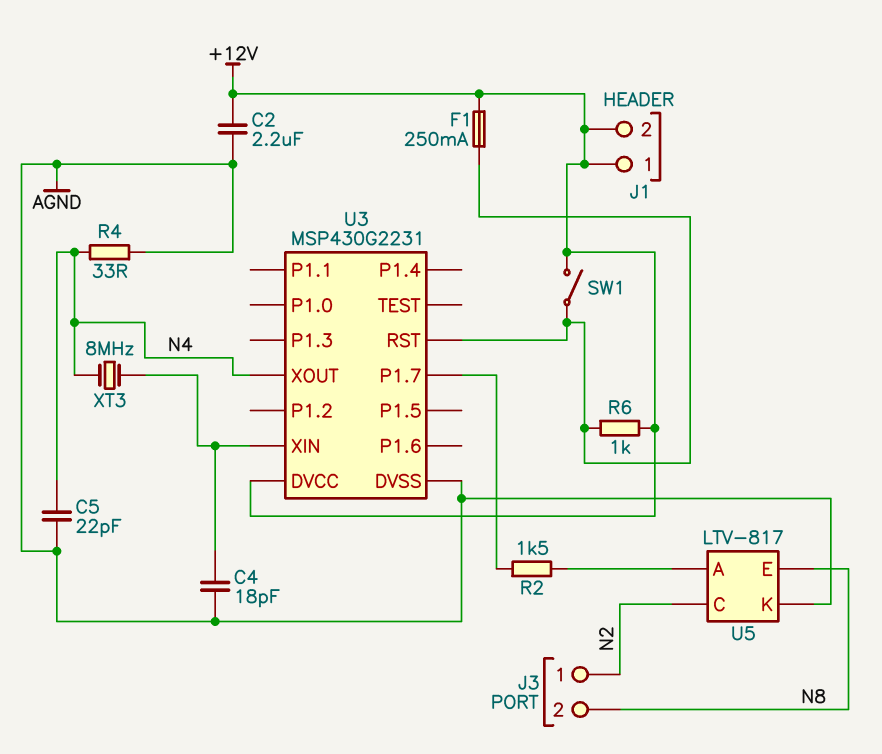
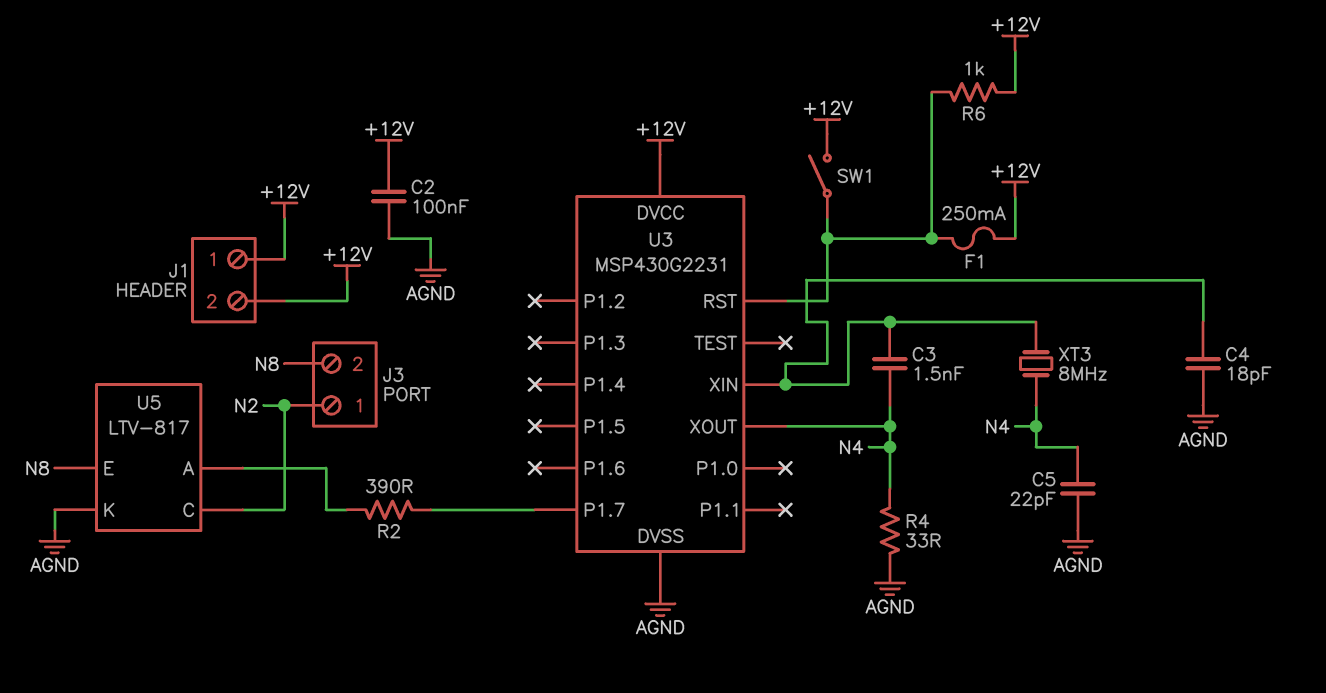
C2: 2.2uF (+12V, AGND) -> 100nF (+12V, AGND)
C3: none -> 1.5nF (N4, U3/XIN)
R2: 1.5k (U3/P1.7, U5/A) -> 390 (U3/P1.7, U5/A)

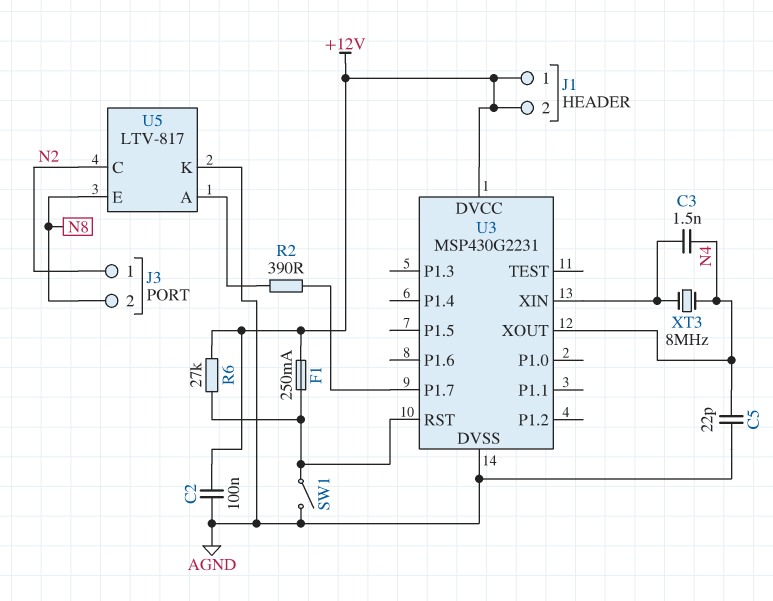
C4: 18pF (AGND, U3/XIN) -> none
R4: 33 (AGND, N4) -> none
R6: 1k (+12V, U3/RST) -> 27k (+12V, U3/RST)
SW1: switch (+12V, U3/RST) -> switch (AGND, U3/RST)

